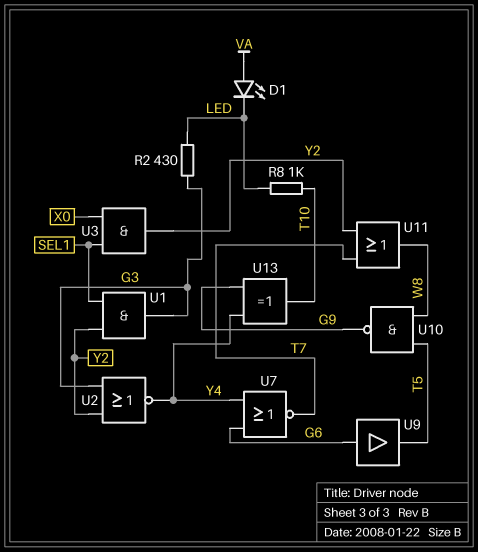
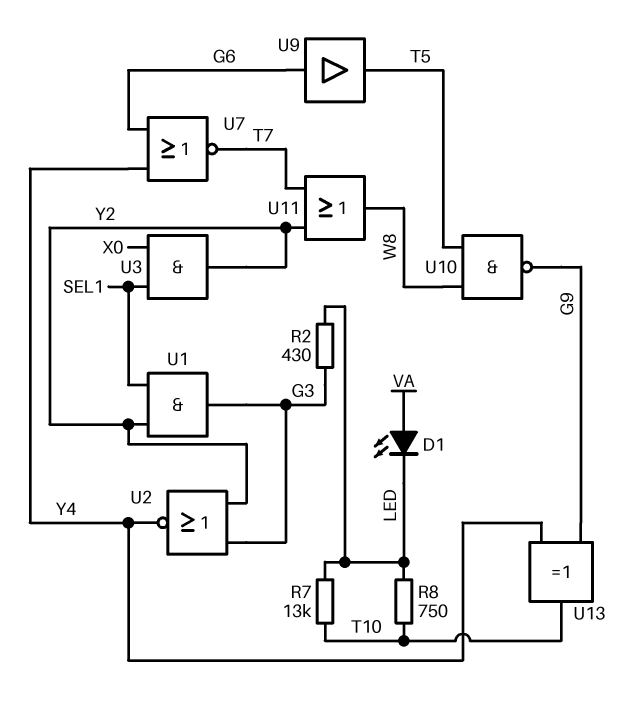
R7: none -> 13k (LED, T10)
R8: 1k (LED, T10) -> 750 (LED, T10)

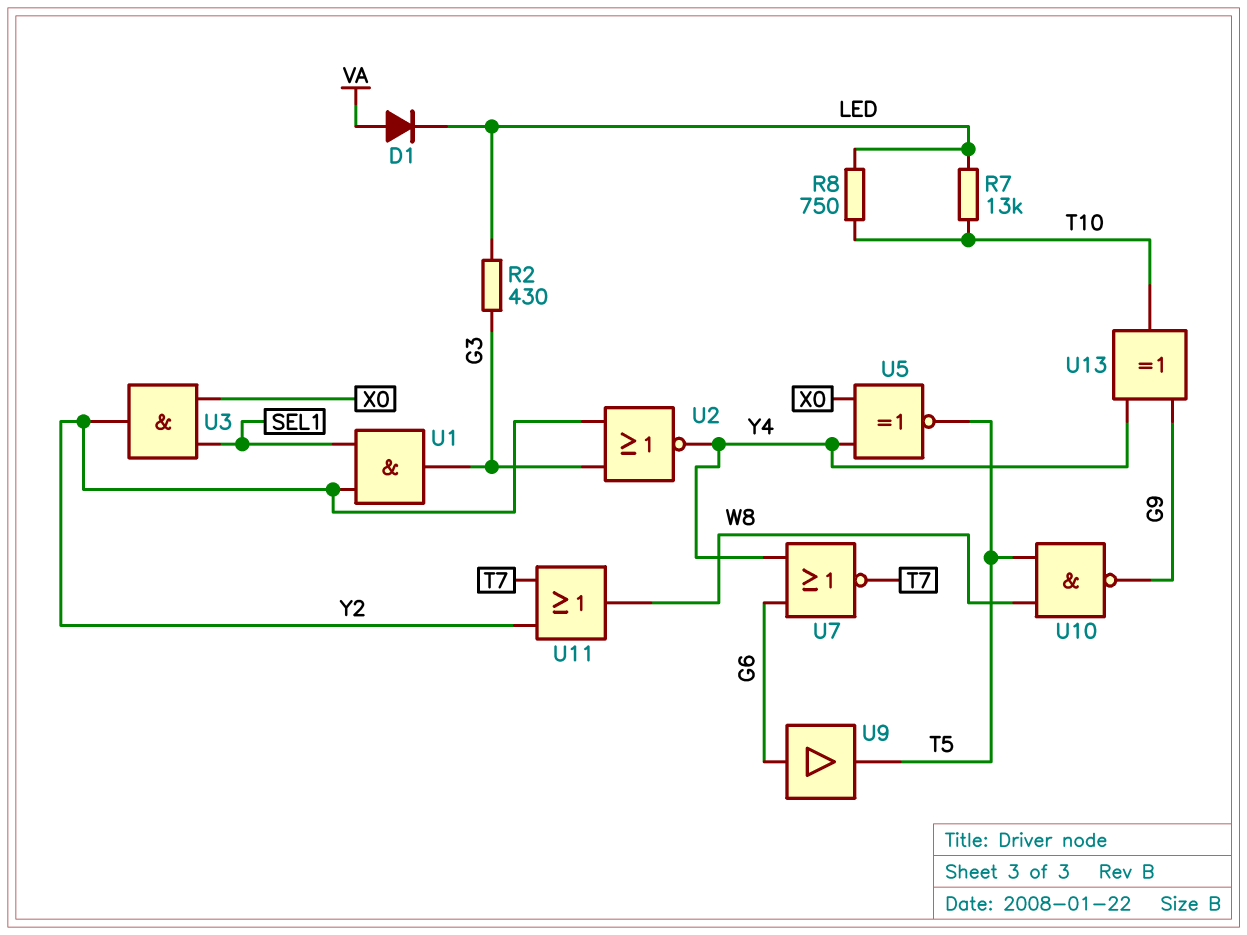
D1: LED (A VA, K LED) -> diode (A VA, K LED)
U5: none -> XNOR (in X0, in Y4, out T5)

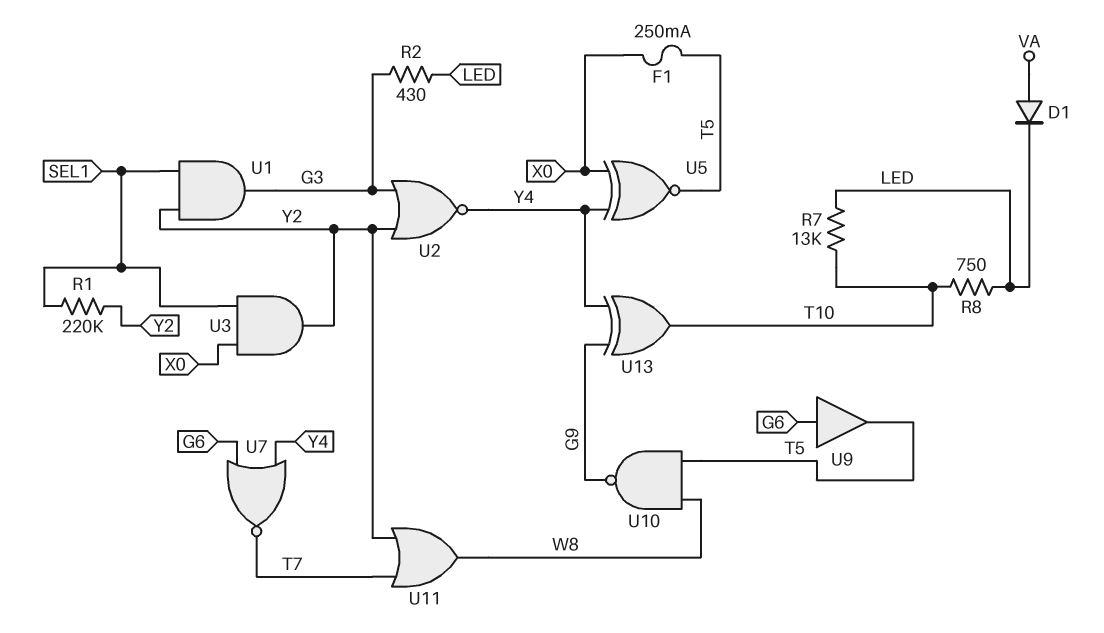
F1: none -> 250mA (T5, X0)
R1: none -> 220k (SEL1, Y2)

